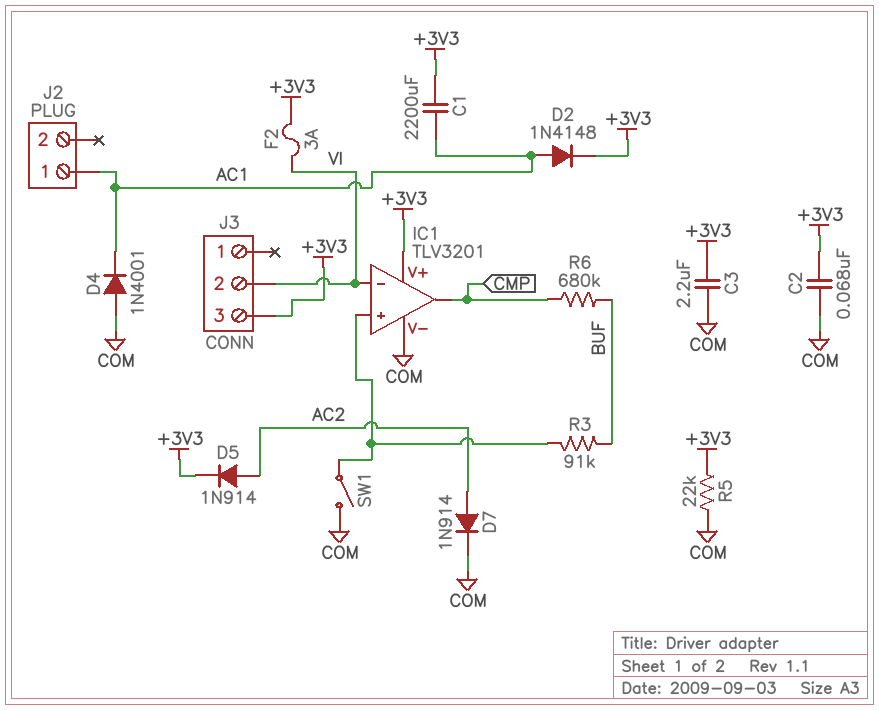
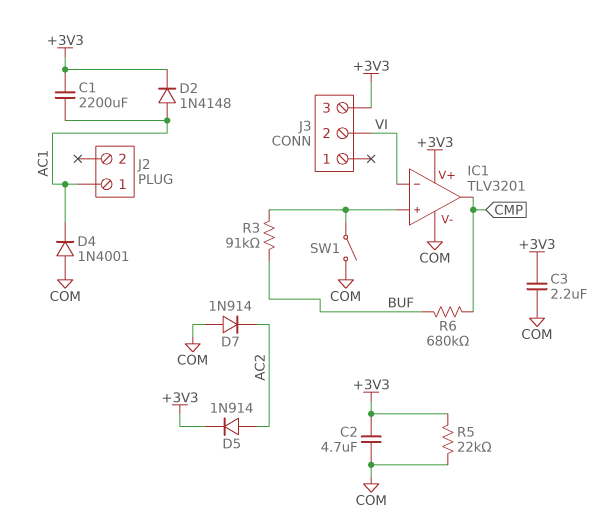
C2: 68nF (+3V3, COM) -> 4.7uF (+3V3, COM)
D7: diode 1N914 (A AC2, K COM) -> diode 1N914 (A COM, K AC2)
F2: 3A (+3V3, VI) -> none

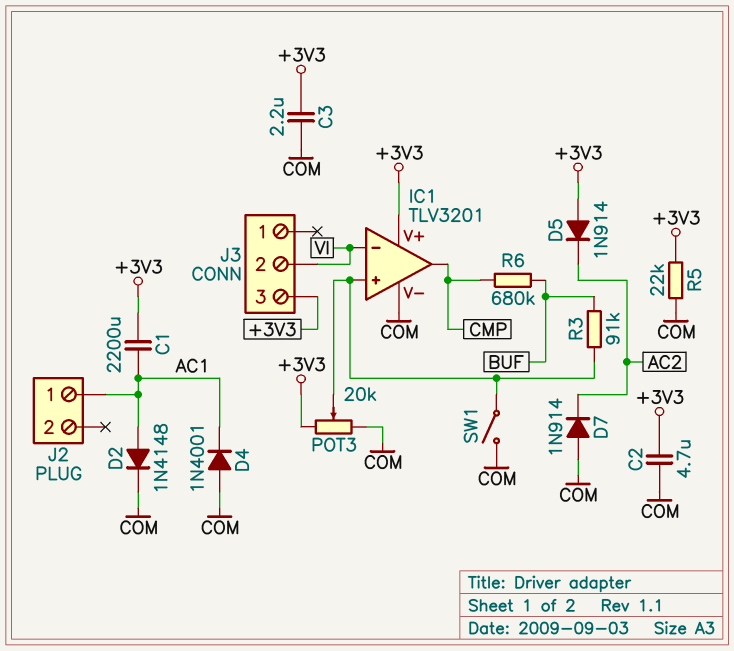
D2: diode 1N4148 (A AC1, K +3V3) -> diode 1N4148 (A AC1, K COM)
D5: diode 1N914 (A AC2, K +3V3) -> diode 1N914 (A +3V3, K AC2)
POT3: none -> 20k (+3V3, COM, wiper IC1/in+)

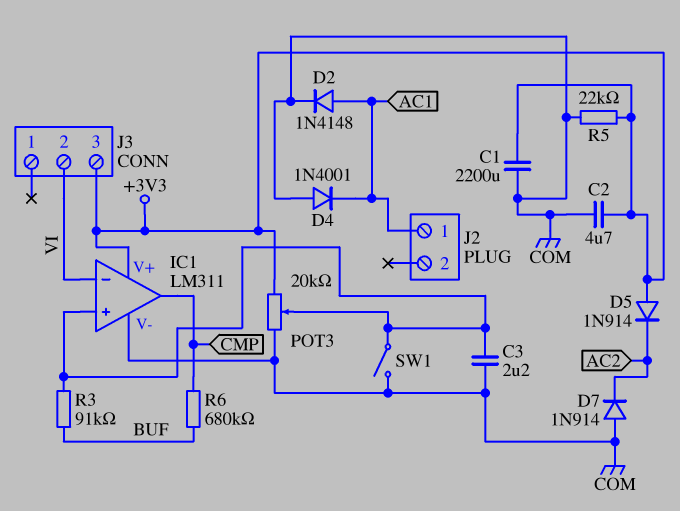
C1: 2200uF (+3V3, AC1) -> 2200uF (+3V3, COM)
C3: 2.2uF (+3V3, COM) -> 2.2uF (COM, IC1/in+)
IC1: TLV3201 -> LM311

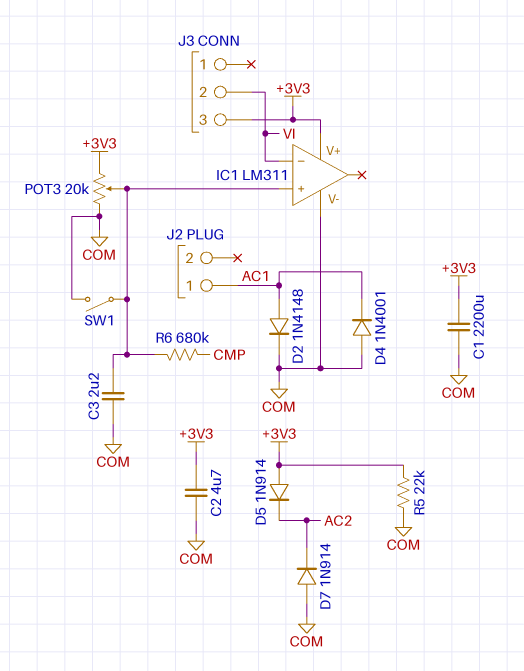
IC1 pin out: CMP -> none
R3: 91k (BUF, IC1/in+) -> none
R6: 680k (BUF, CMP) -> 680k (CMP, IC1/in+)

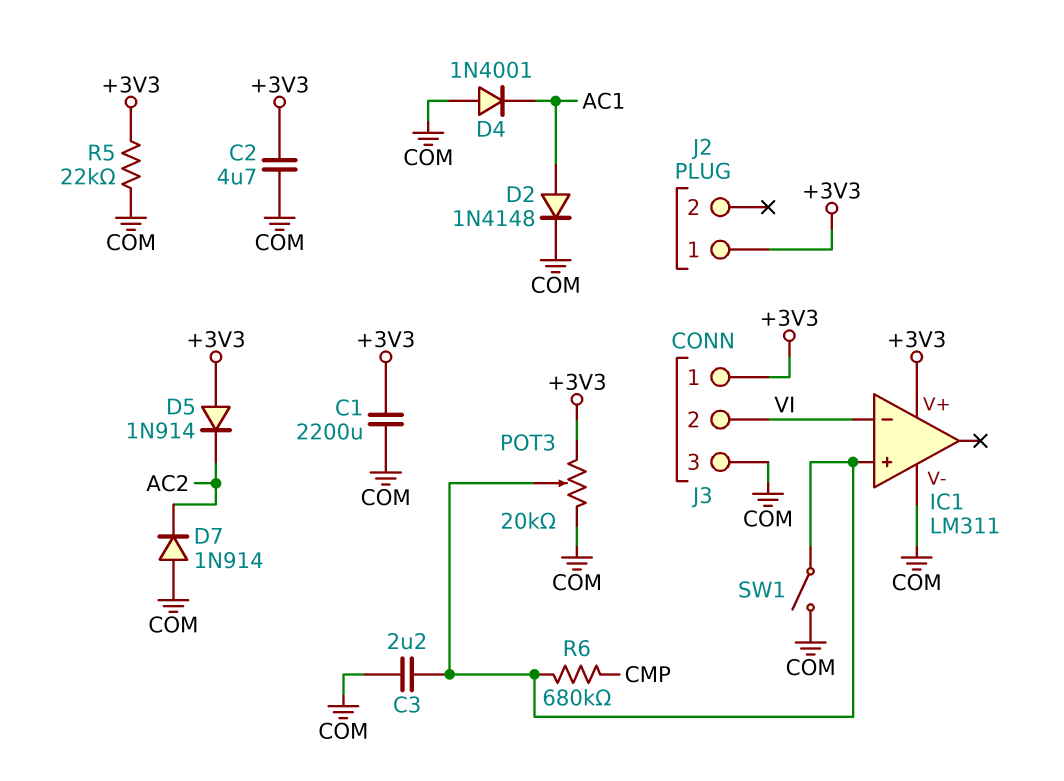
J2 pin 1: AC1 -> +3V3
J3 pin 1: none -> +3V3
J3 pin 3: +3V3 -> COM

